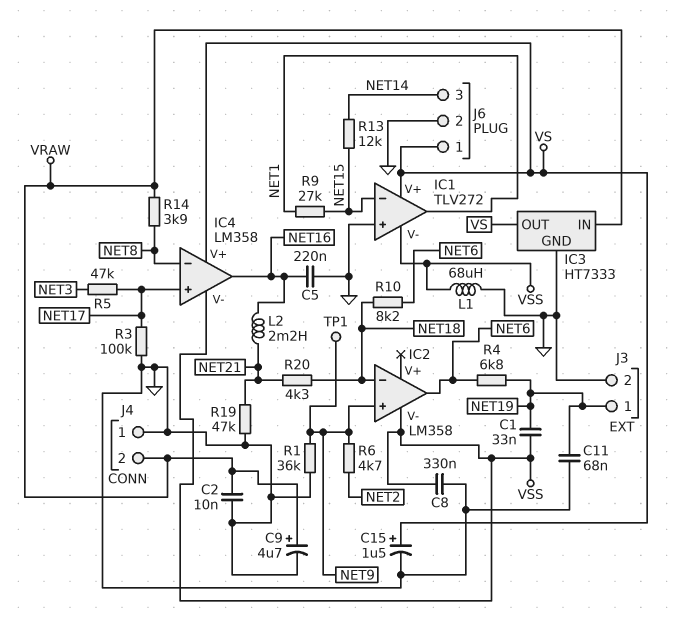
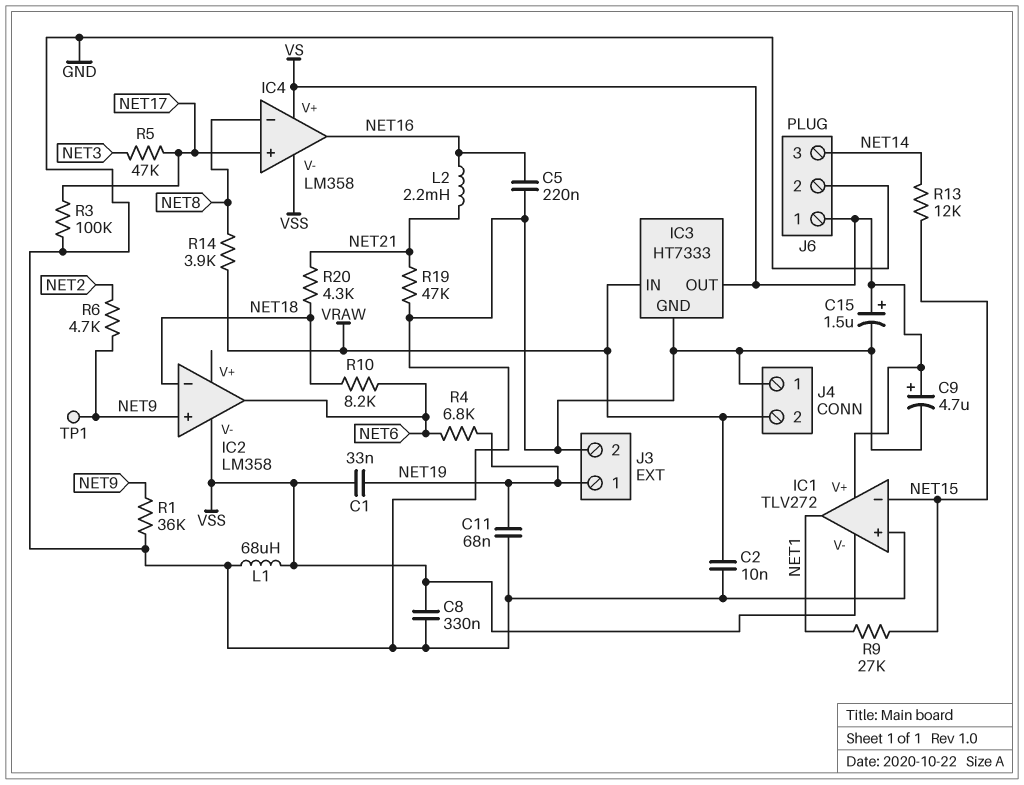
C9: 4.7uF (plus VRAW, minus GND) -> 4.7uF (plus VS, minus GND)

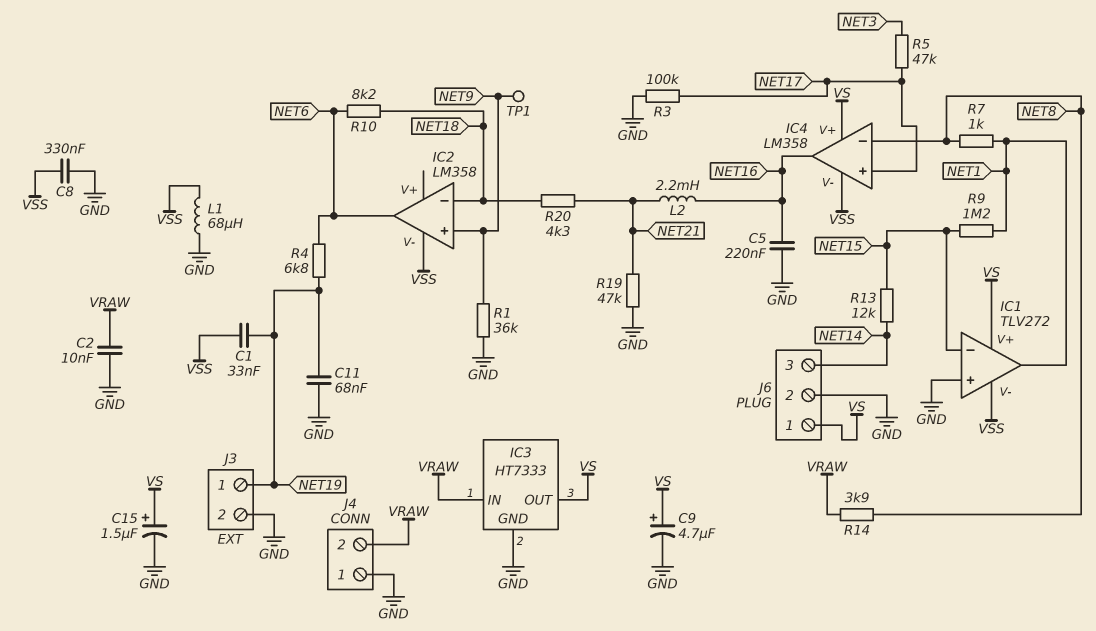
R6: 4.7k (NET2, NET9) -> none
R7: none -> 1k (NET1, NET8)
R9: 27k (NET1, NET15) -> 1.2M (NET1, NET15)

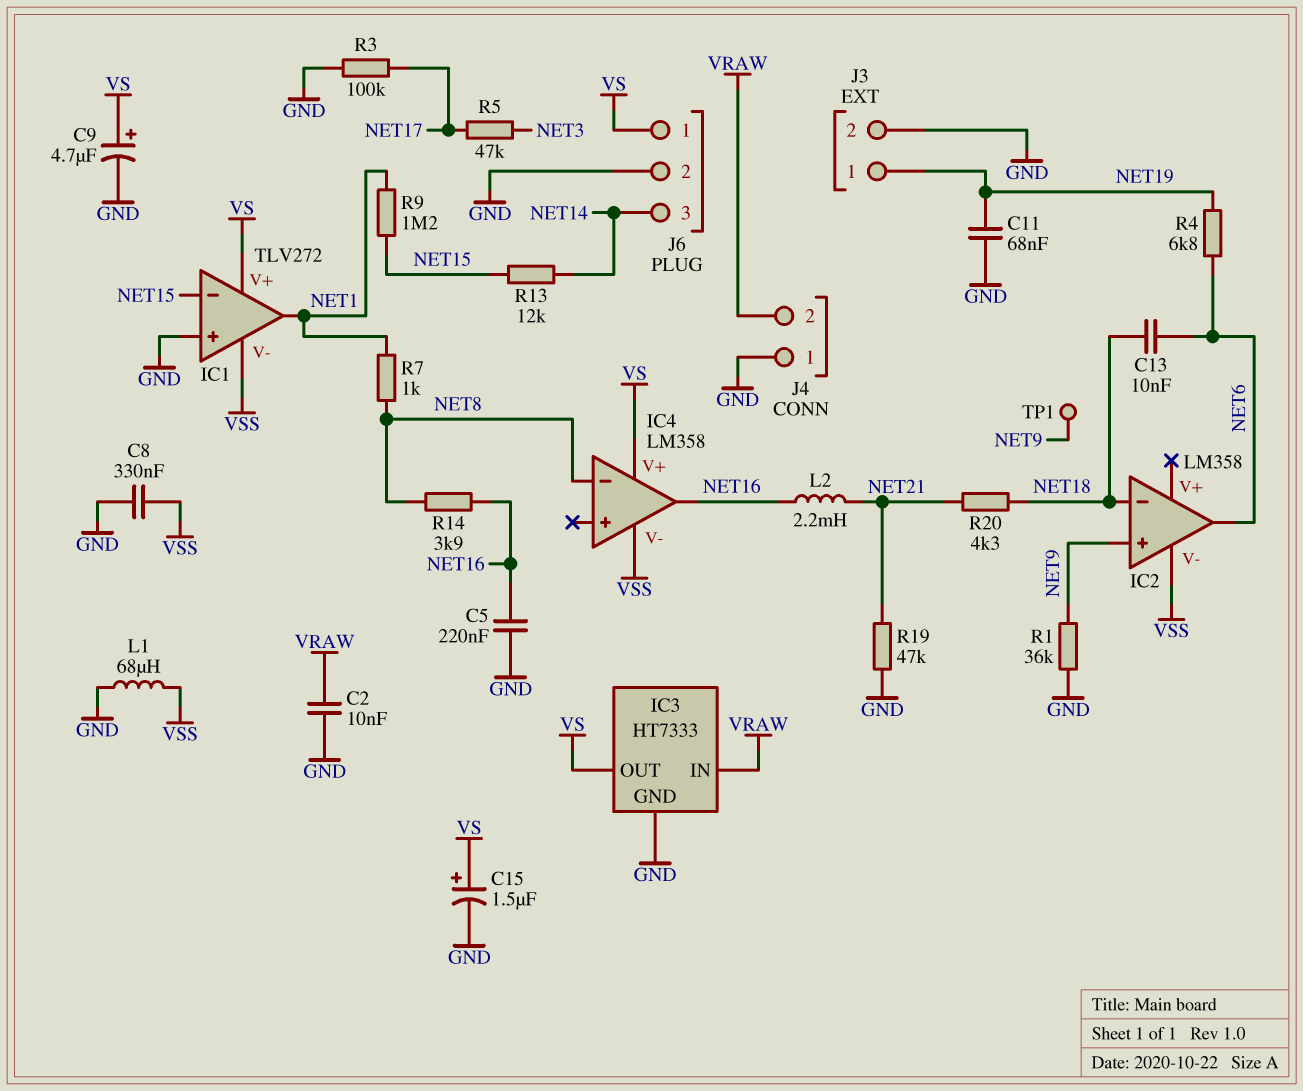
C1: 33nF (NET19, VSS) -> none
C13: none -> 10nF (NET6, NET18)
IC4 pin in+: NET17 -> none
R10: 8.2k (NET6, NET18) -> none
R14: 3.9k (NET8, VRAW) -> 3.9k (NET8, NET16)

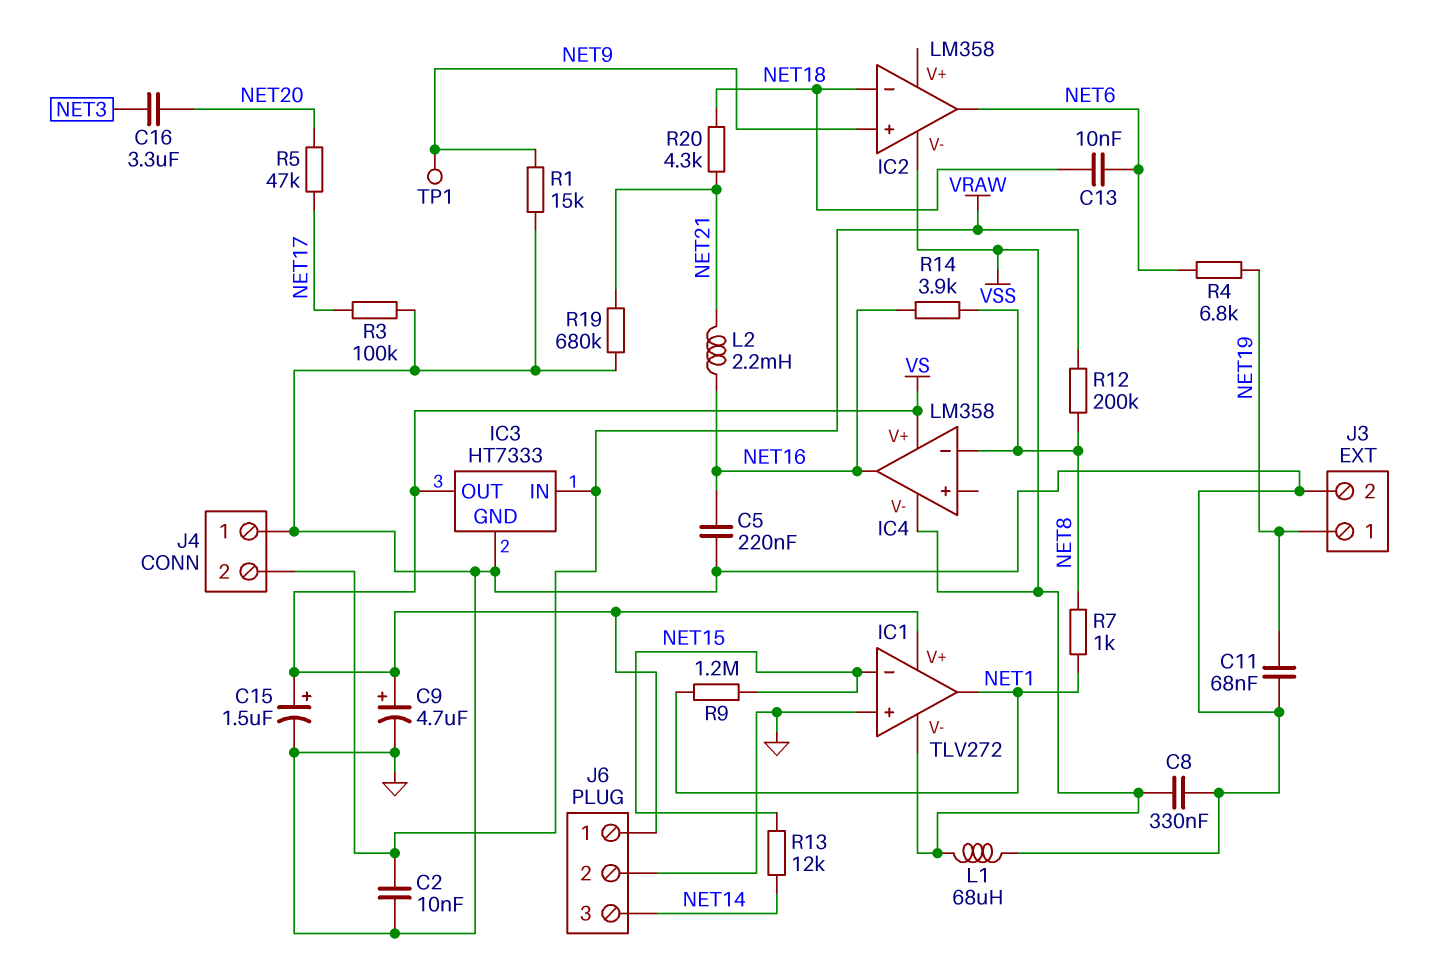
C16: none -> 3.3uF (NET3, NET20)
R1: 36k (GND, NET9) -> 15k (GND, NET9)
R5: 47k (NET3, NET17) -> 47k (NET17, NET20)
R12: none -> 200k (NET8, VRAW)
R19: 47k (GND, NET21) -> 680k (GND, NET21)

